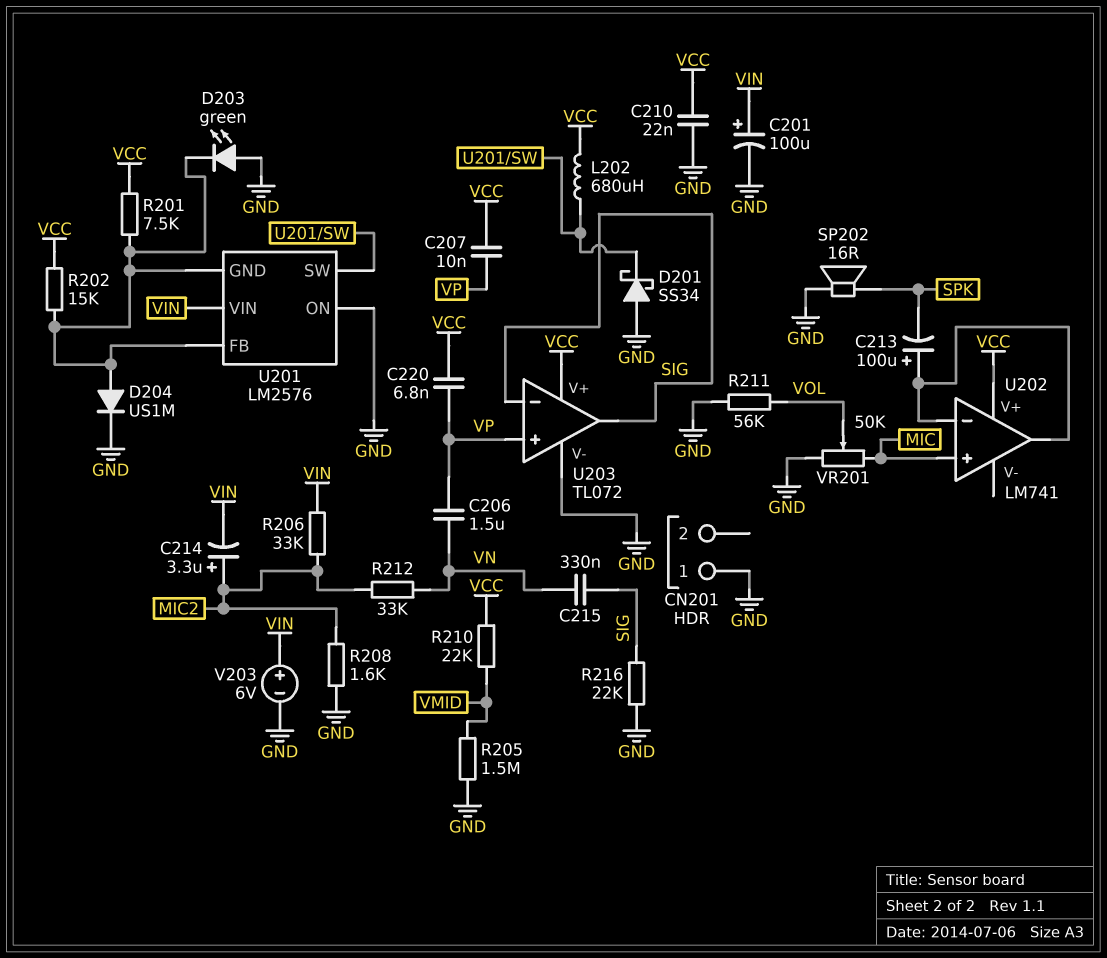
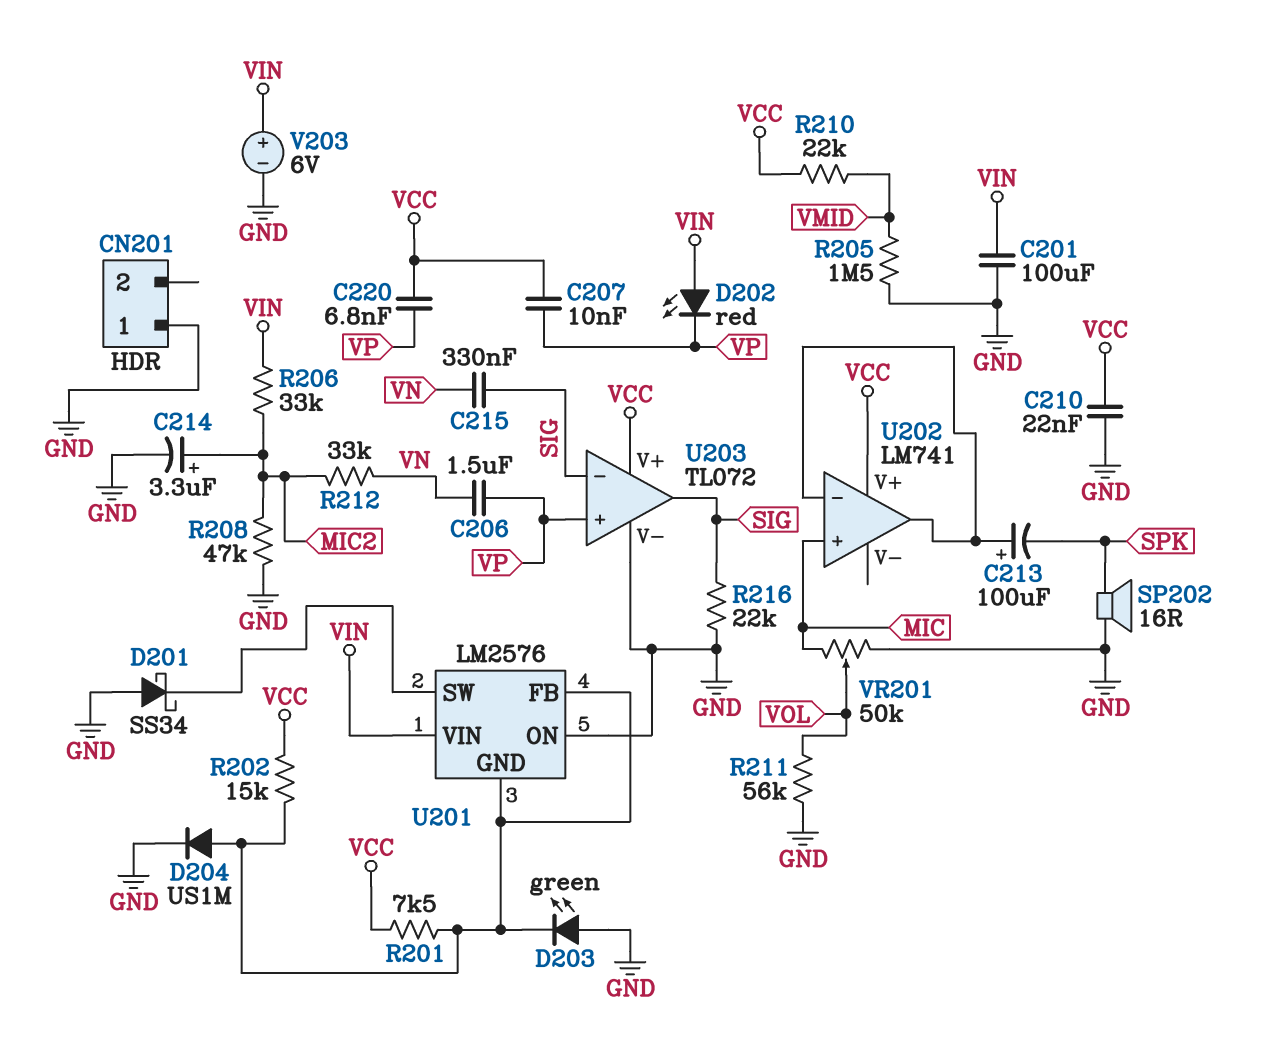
C201: 100uF (plus VIN, minus GND) -> 100uF (GND, VIN)
C214: 3.3uF (plus MIC2, minus VIN) -> 3.3uF (plus MIC2, minus GND)
D202: none -> LED red (A VIN, K VP)
L202: 680uH (U201/SW, VCC) -> none
R208: 1.6k (GND, MIC2) -> 47k (GND, MIC2)

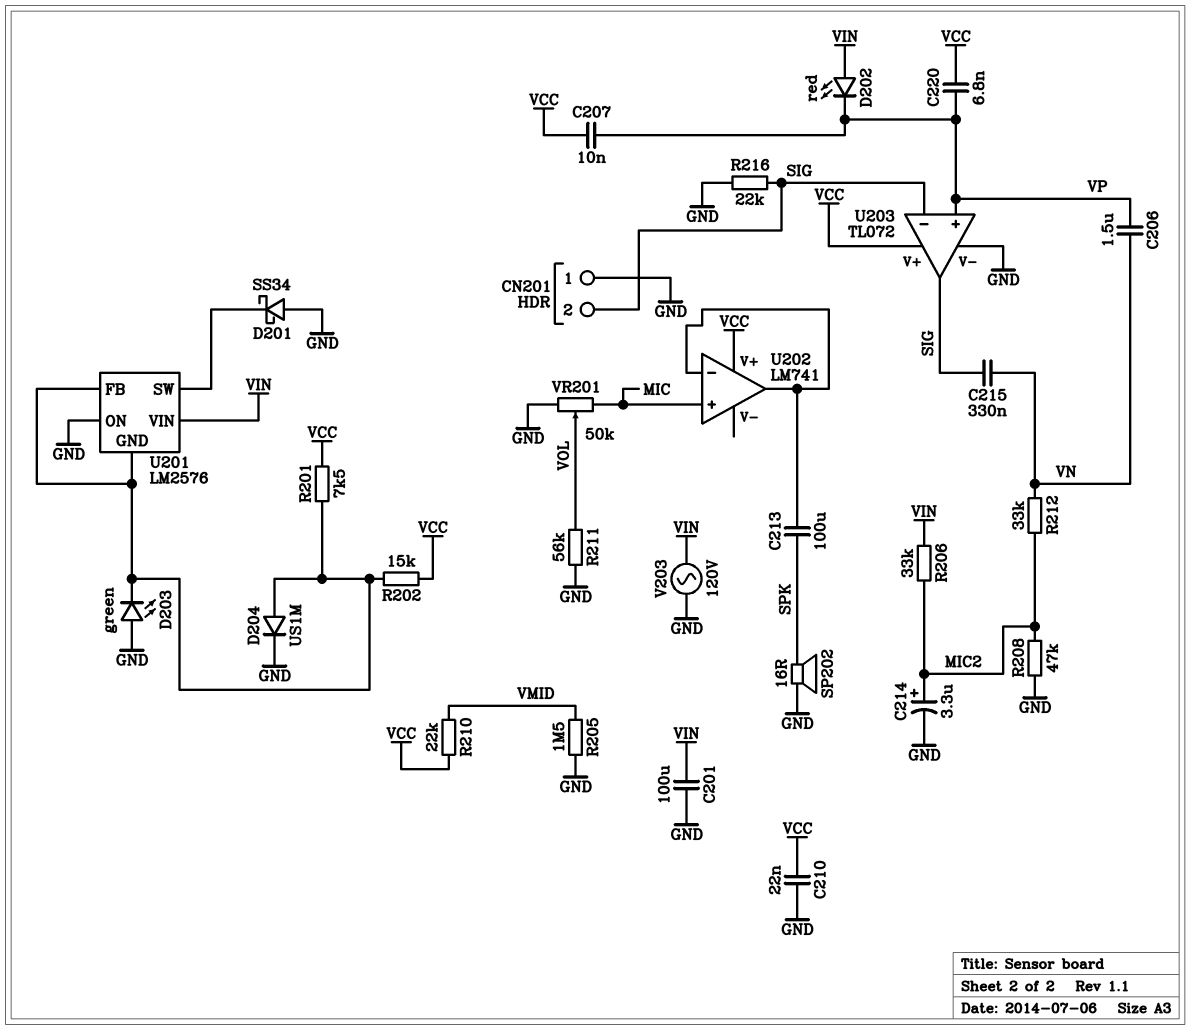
C213: 100uF (plus U202/in-, minus SPK) -> 100uF (SPK, U202/in-)
CN201 pin 2: none -> SIG
V203: 6V (plus VIN, minus GND) -> AC 120V (GND, VIN)

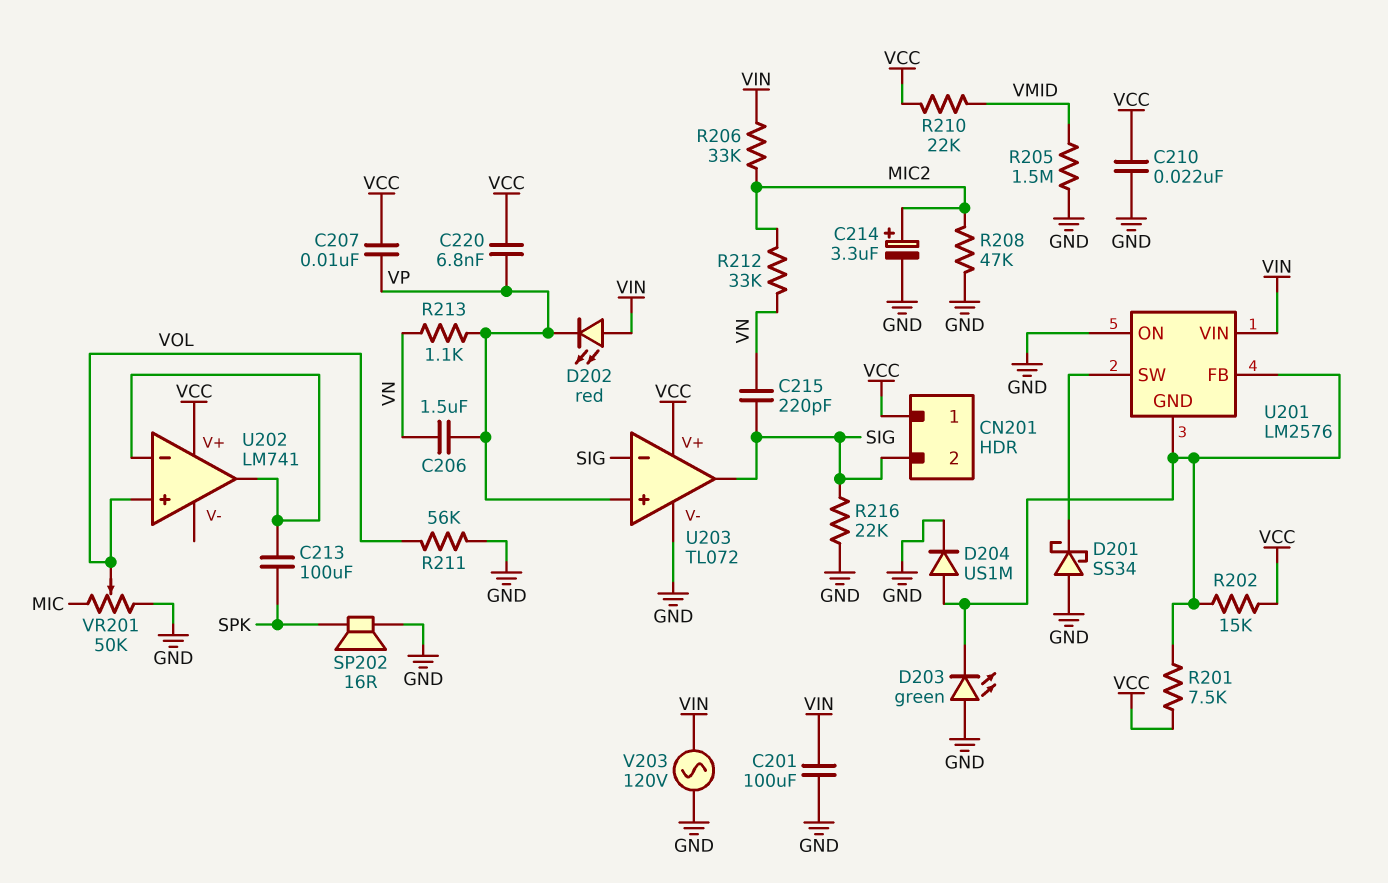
C215: 330nF (SIG, VN) -> 220pF (SIG, VN)
CN201 pin 1: GND -> VCC
R213: none -> 1.1k (VN, VP)
U202 pin in+: MIC -> VOL

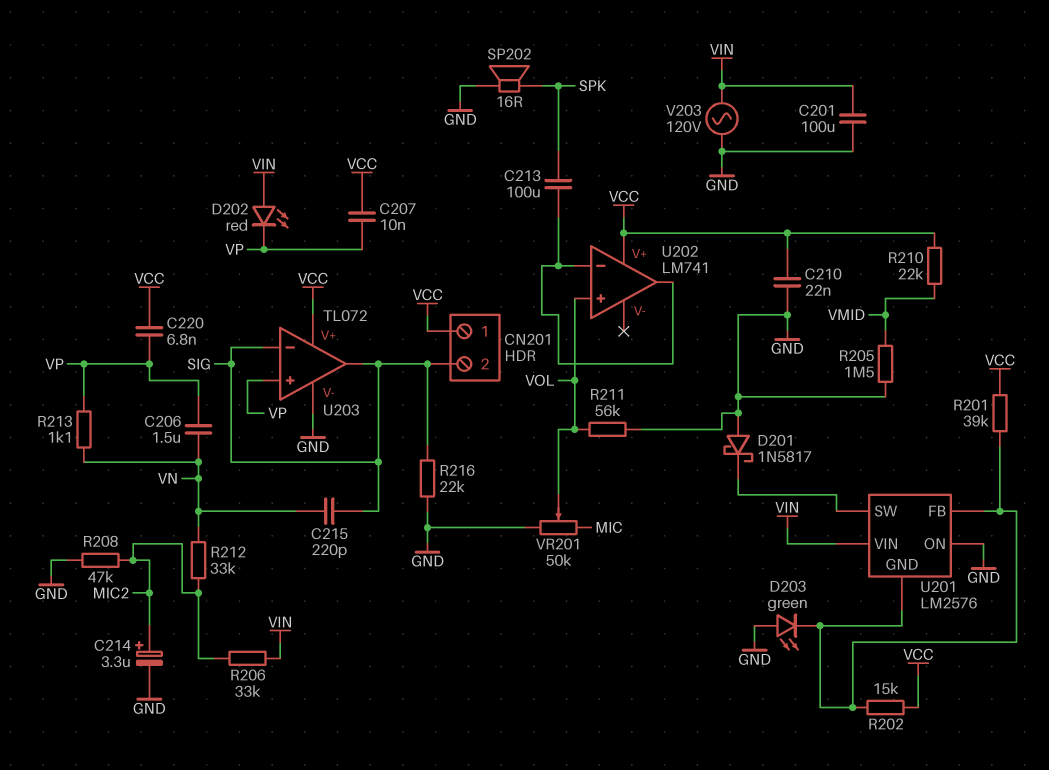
D201: schottky SS34 (A GND, K U201/SW) -> schottky 1N5817 (A GND, K U201/SW)
D204: diode US1M (A U201/FB, K GND) -> none
R201: 7.5k (U201/FB, VCC) -> 39k (U201/FB, VCC)

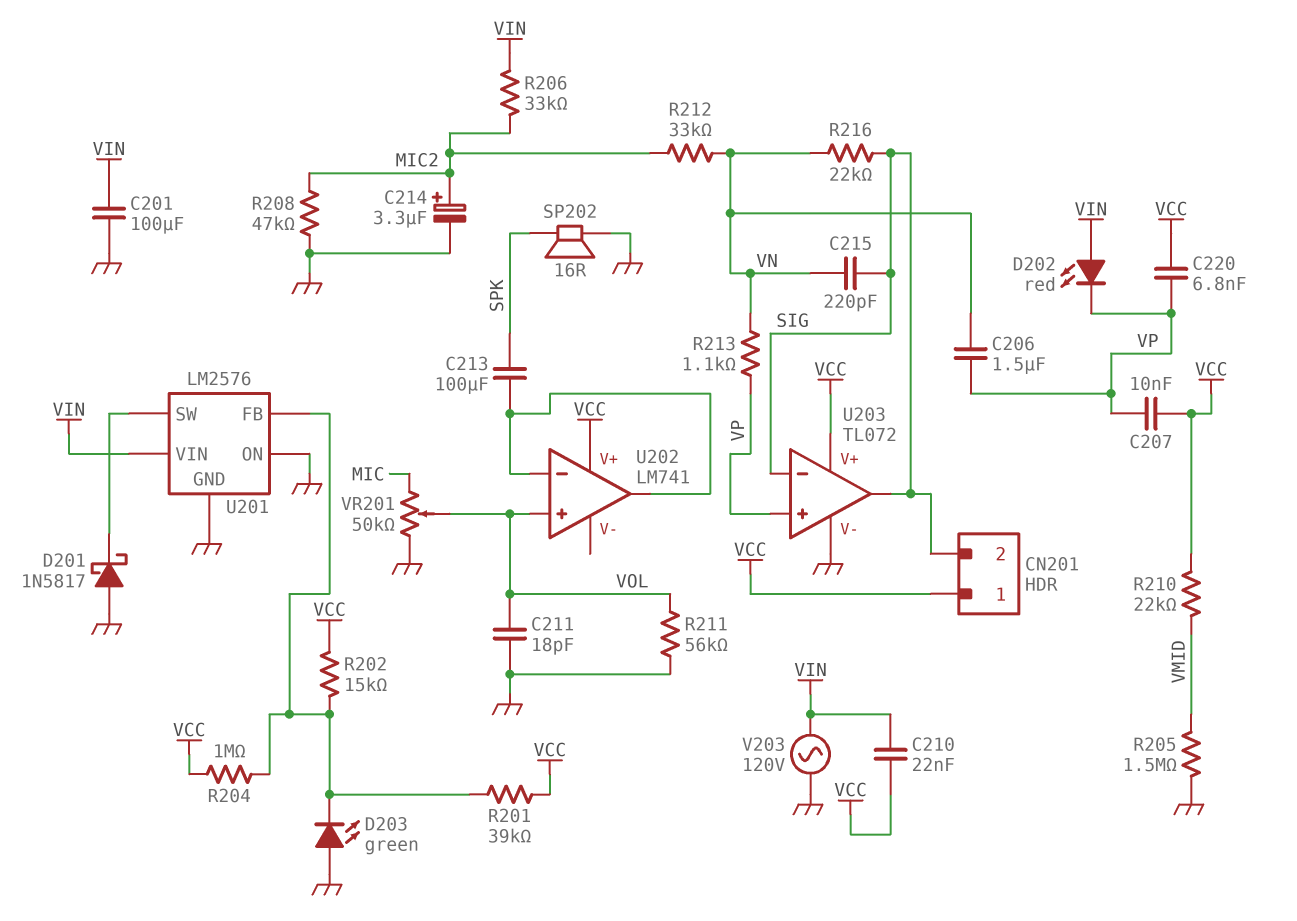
C210: 22nF (GND, VCC) -> 22nF (VCC, VIN)
C211: none -> 18pF (GND, VOL)
R204: none -> 1M (U201/FB, VCC)
R216: 22k (GND, SIG) -> 22k (SIG, VN)
U201 pin GND: U201/FB -> GND

